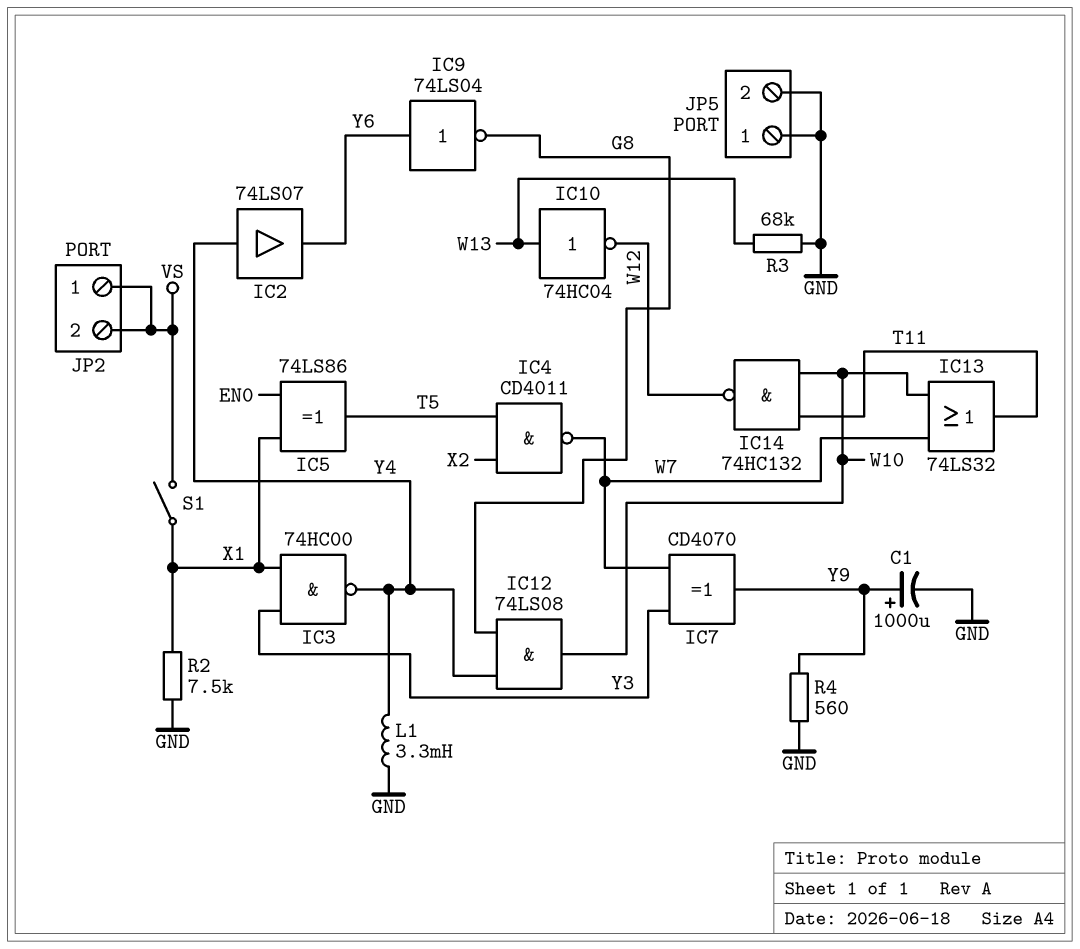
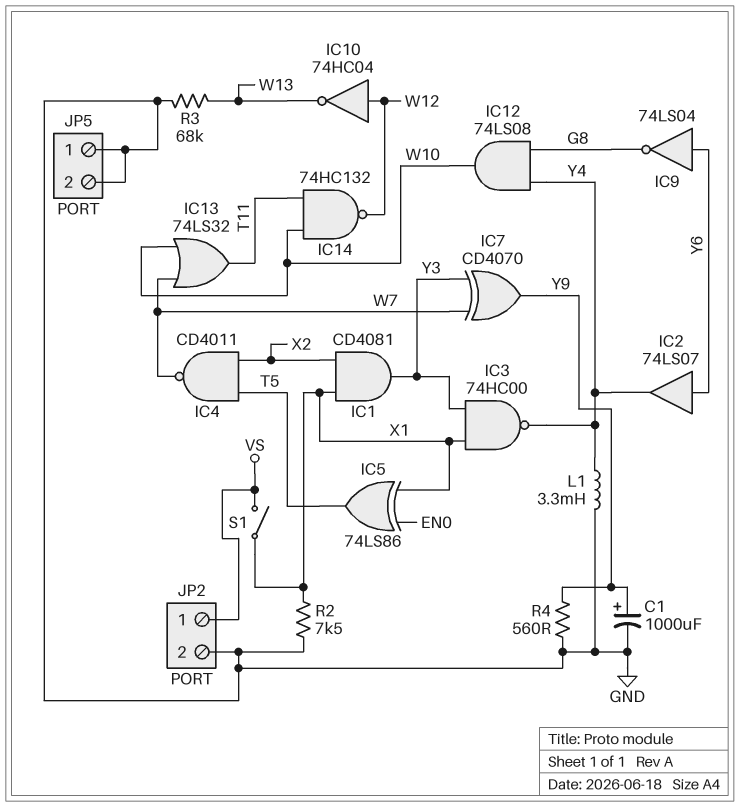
IC1: none -> AND CD4081 (in X1, in X2, out Y3)
IC2: buffer 74LS07 (in Y4, out Y6) -> buffer 74LS07 (in Y6, out Y4)
IC10: NOT 74HC04 (in W13, out W12) -> NOT 74HC04 (in W12, out W13)
JP2 pin 2: VS -> GND

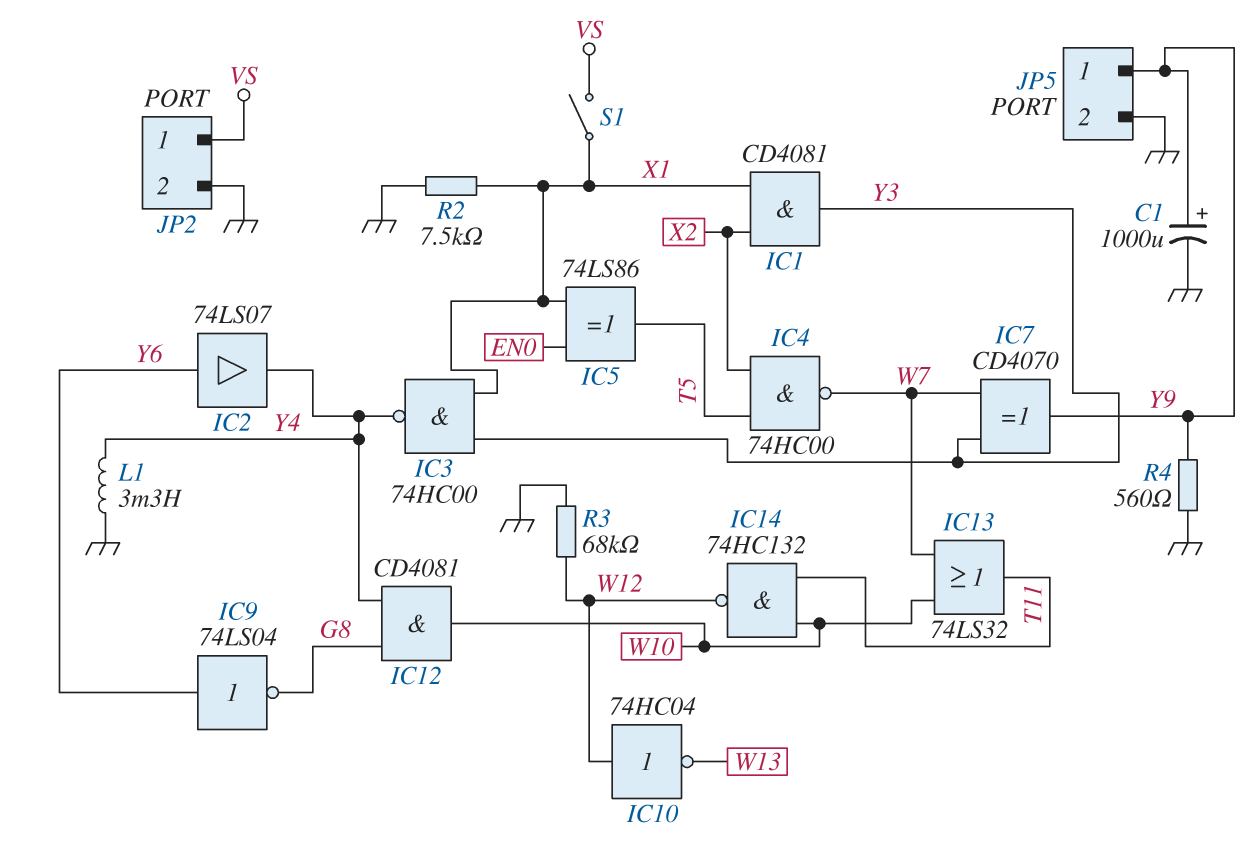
IC4: NAND CD4011 (in T5, in X2, out W7) -> NAND 74HC00 (in T5, in X2, out W7)
IC12: AND 74LS08 (in G8, in Y4, out W10) -> AND CD4081 (in G8, in Y4, out W10)
JP5 pin 1: GND -> Y9
R3: 68k (GND, W13) -> 68k (GND, W12)

